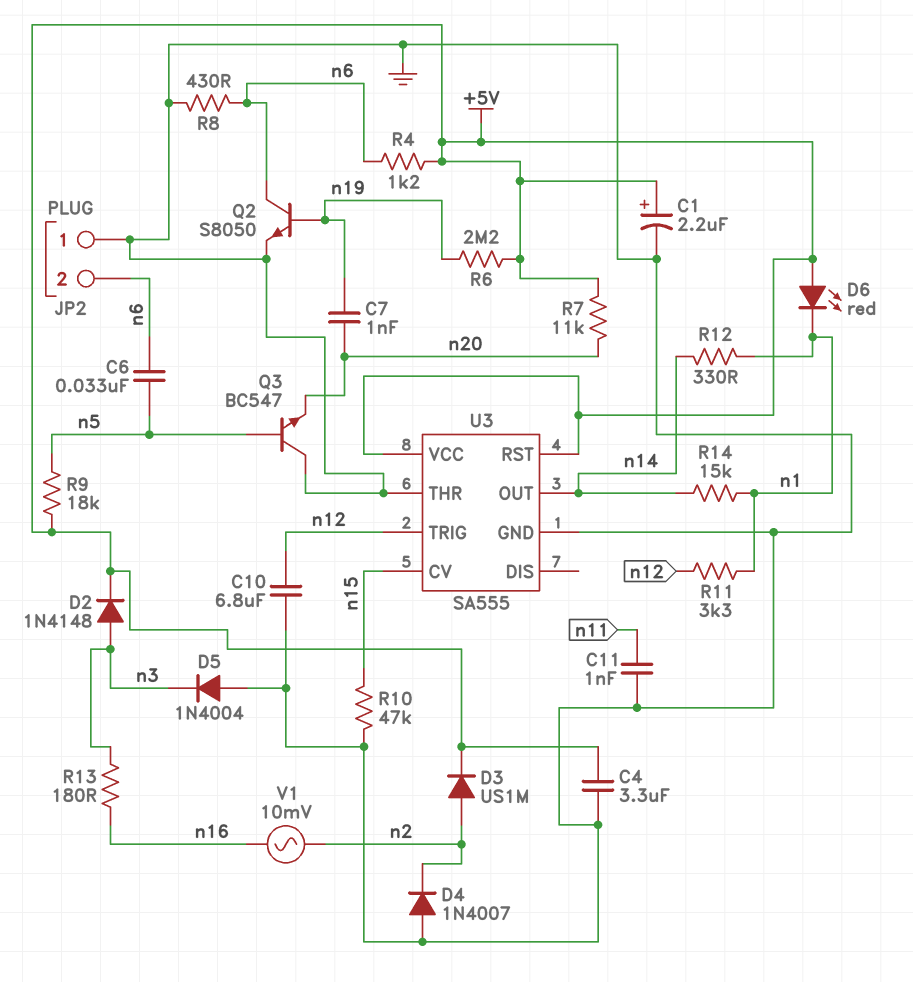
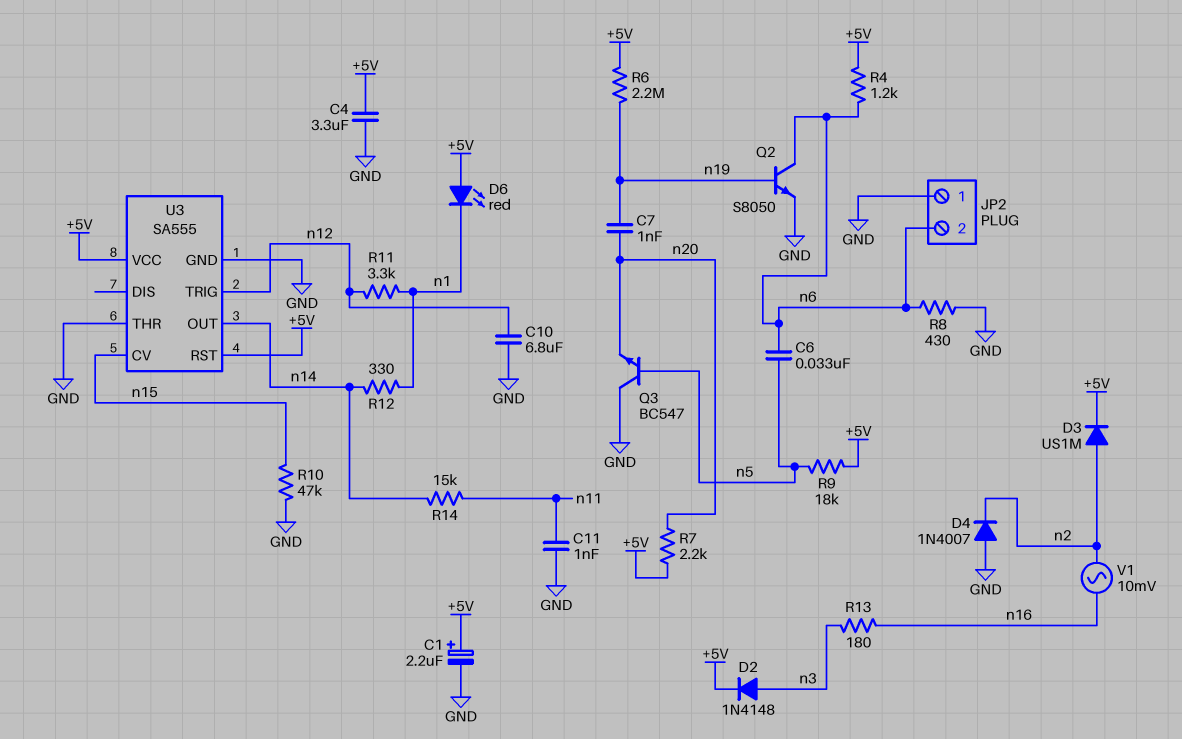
D5: diode 1N4004 (A GND, K n3) -> none
R7: 11k (+5V, n20) -> 2.2k (+5V, n20)
R14: 15k (n1, n14) -> 15k (n11, n14)

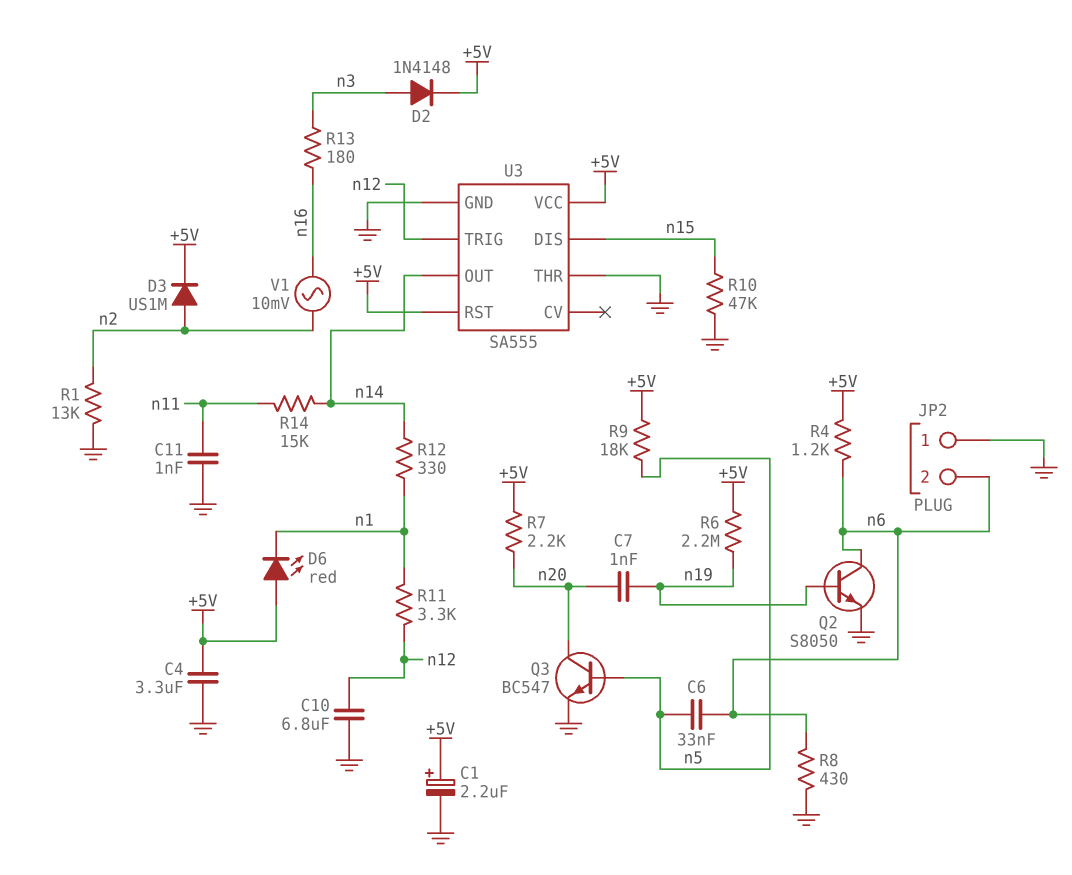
D4: diode 1N4007 (A GND, K n2) -> none
Q3: NPN BC547 (B n5, C GND, E n20) -> NPN BC547 (B n5, C n20, E GND)
R1: none -> 13k (GND, n2)
U3 pin CV: n15 -> none
U3 pin DIS: none -> n15

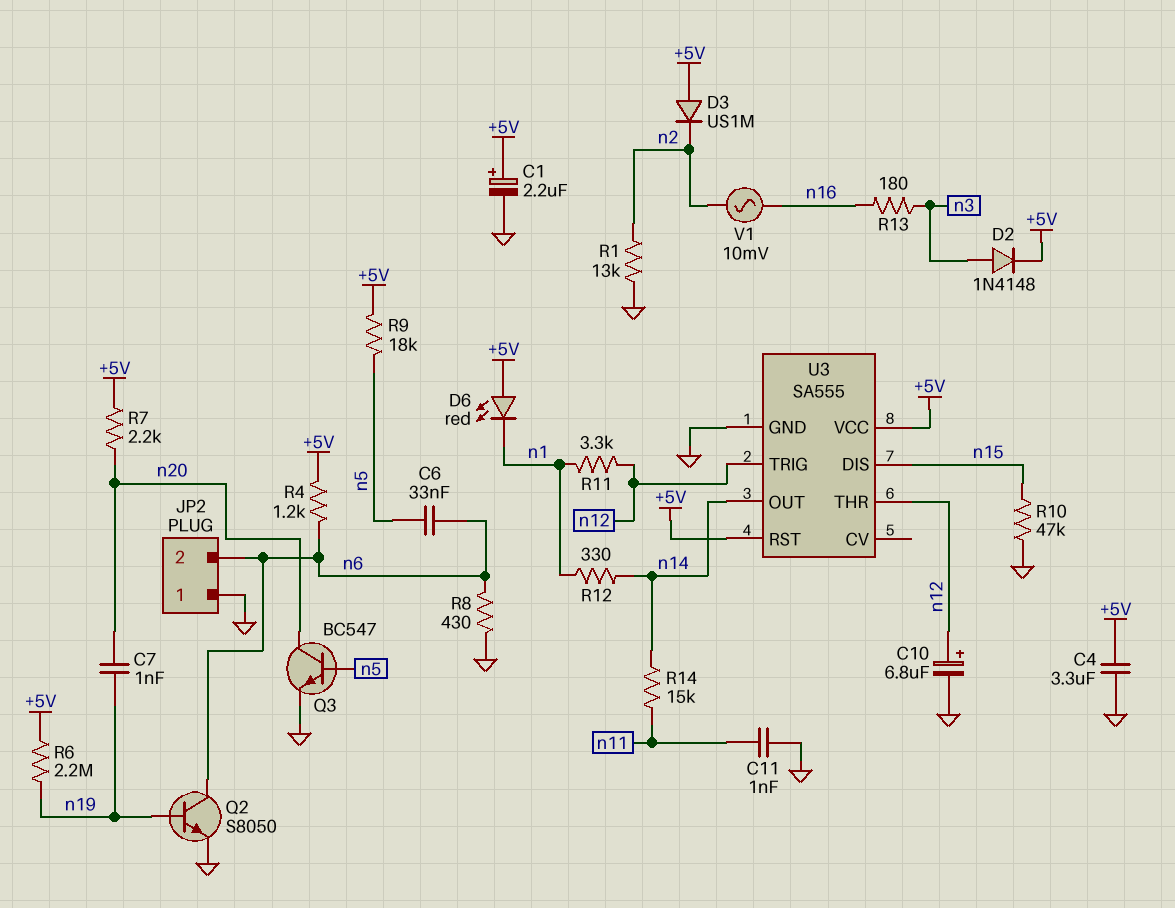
C10: 6.8uF (GND, n12) -> 6.8uF (plus n12, minus GND)
D3: diode US1M (A n2, K +5V) -> diode US1M (A +5V, K n2)
U3 pin THR: GND -> n12

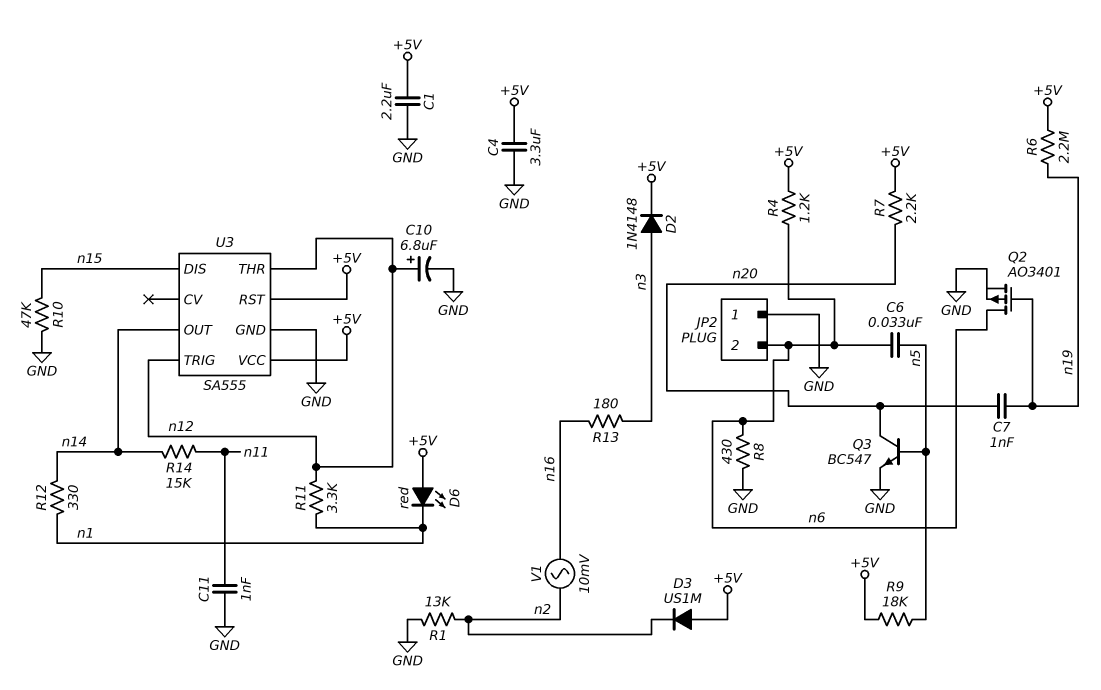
C1: 2.2uF (plus +5V, minus GND) -> 2.2uF (+5V, GND)
Q2: NPN S8050 (B n19, C n6, E GND) -> PMOS AO3401 (G n19, D n6, S GND)

